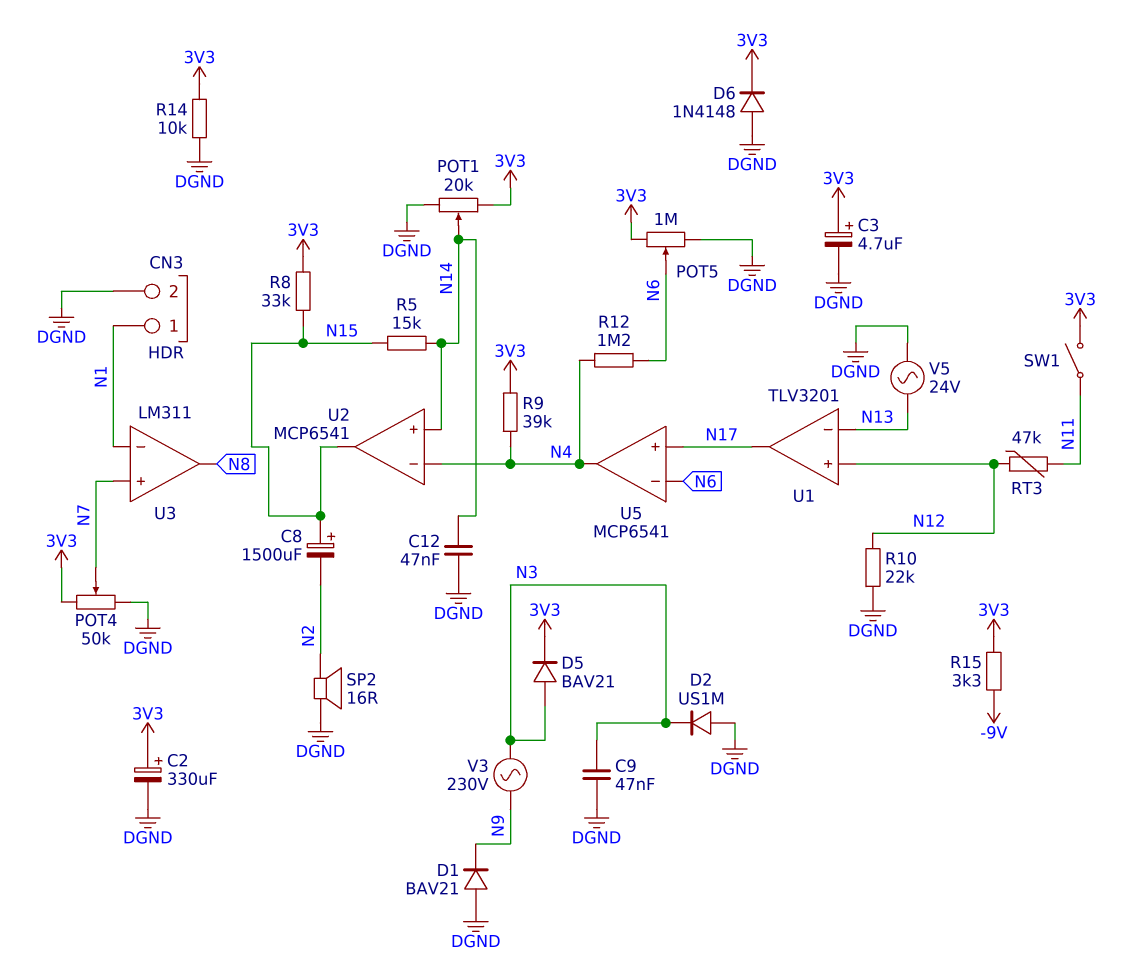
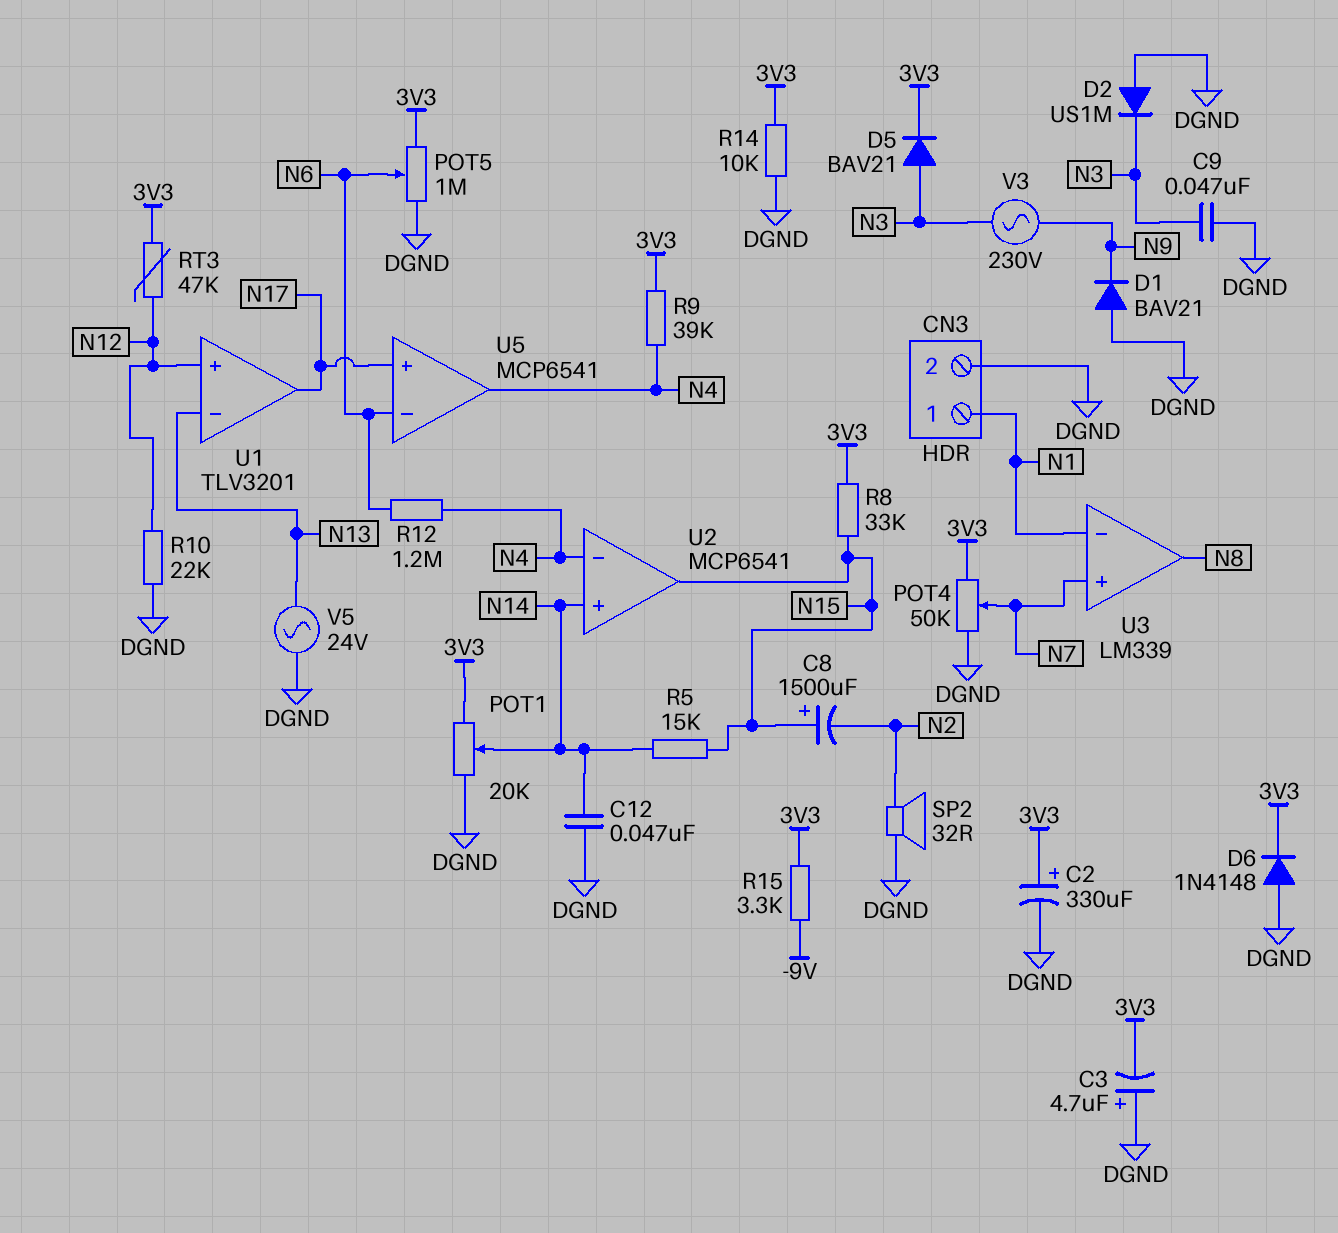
C3: 4.7uF (plus 3V3, minus DGND) -> 4.7uF (plus DGND, minus 3V3)
RT3: 47k (N11, N12) -> 47k (3V3, N12)
SP2: speaker 16R (DGND, N2) -> speaker 32R (DGND, N2)
SW1: switch (3V3, N11) -> none
U3: LM311 -> LM339

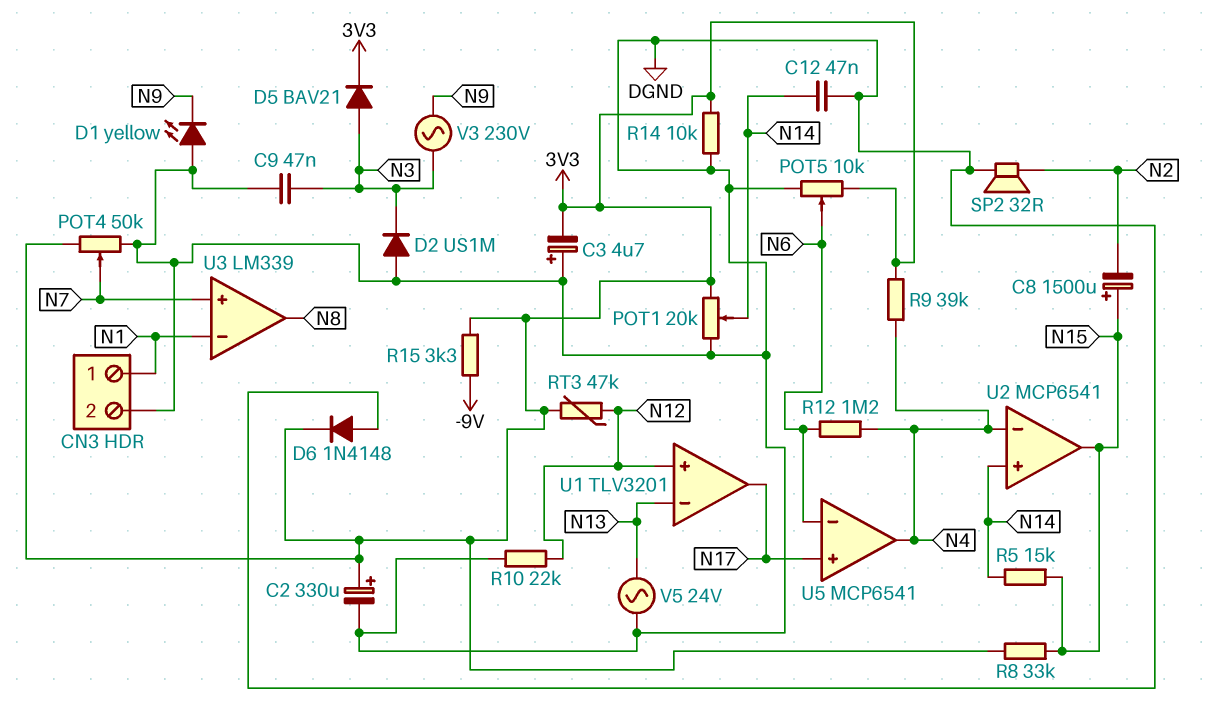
D1: diode BAV21 (A DGND, K N9) -> LED yellow (A DGND, K N9)
POT5: 1M (3V3, DGND, wiper N6) -> 10k (3V3, DGND, wiper N6)

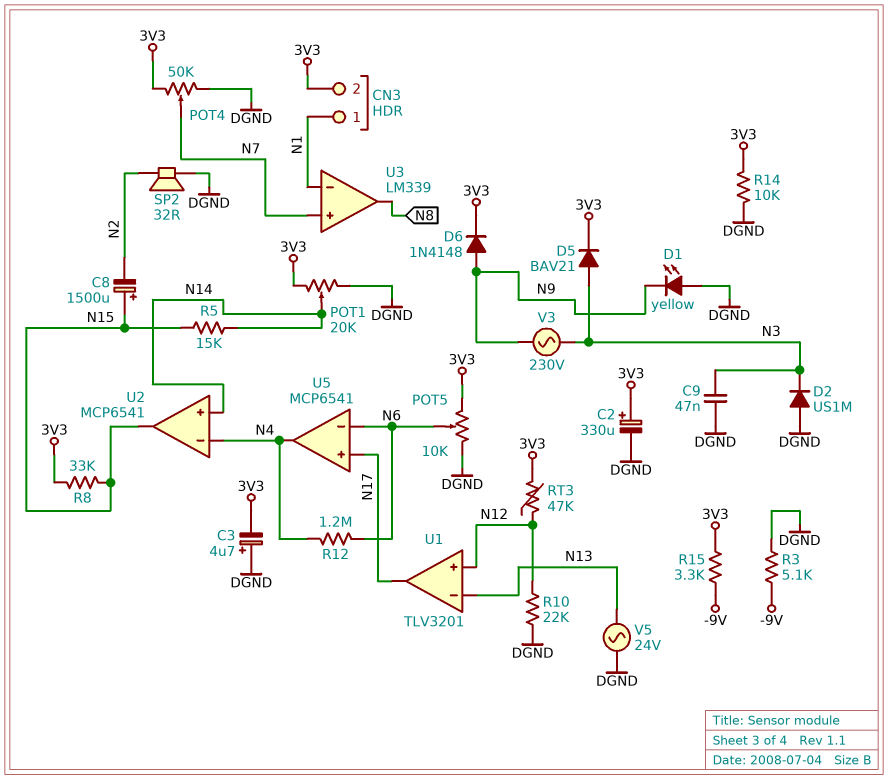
C12: 47nF (DGND, N14) -> none
CN3 pin 2: DGND -> 3V3
D6: diode 1N4148 (A DGND, K 3V3) -> diode 1N4148 (A N9, K 3V3)
R3: none -> 5.1k (-9V, DGND)
R9: 39k (3V3, N4) -> none

